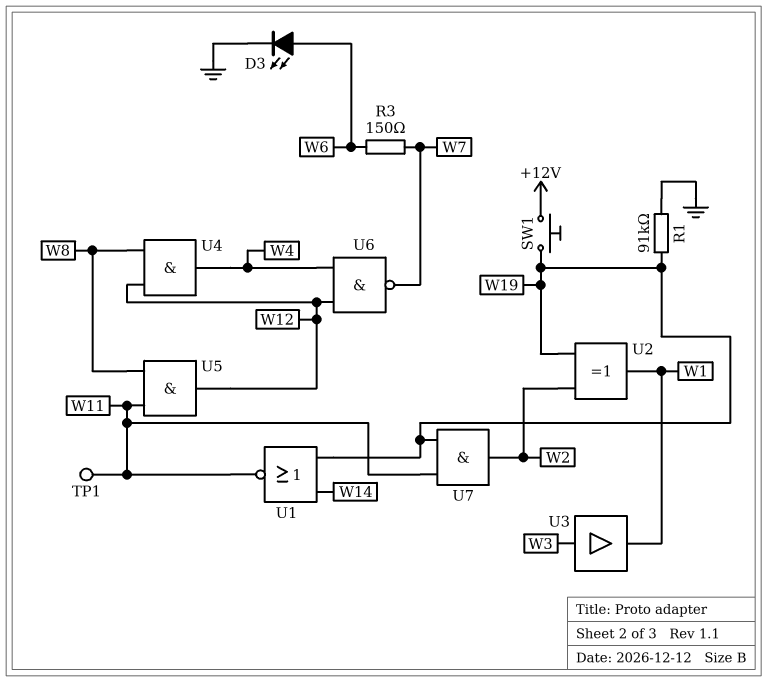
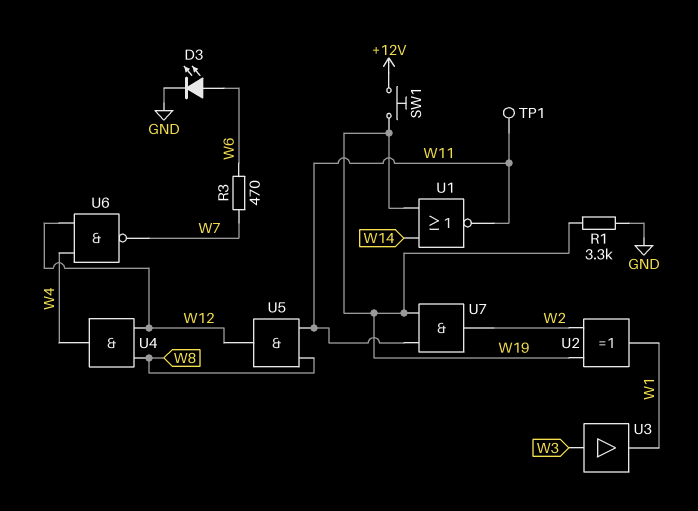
R1: 91k (GND, W19) -> 3.3k (GND, W19)
R3: 150 (W6, W7) -> 470 (W6, W7)

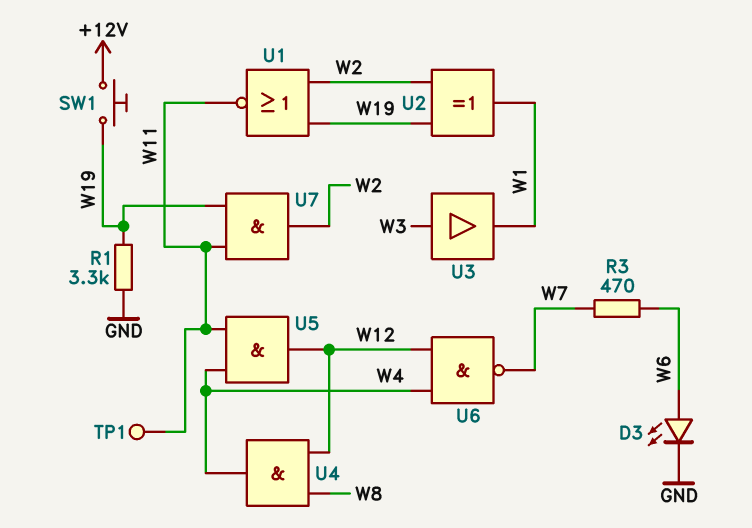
U1: NOR (in W14, in W19, out W11) -> NOR (in W2, in W19, out W11)
U5: AND (in W8, in W11, out W12) -> AND (in W4, in W11, out W12)

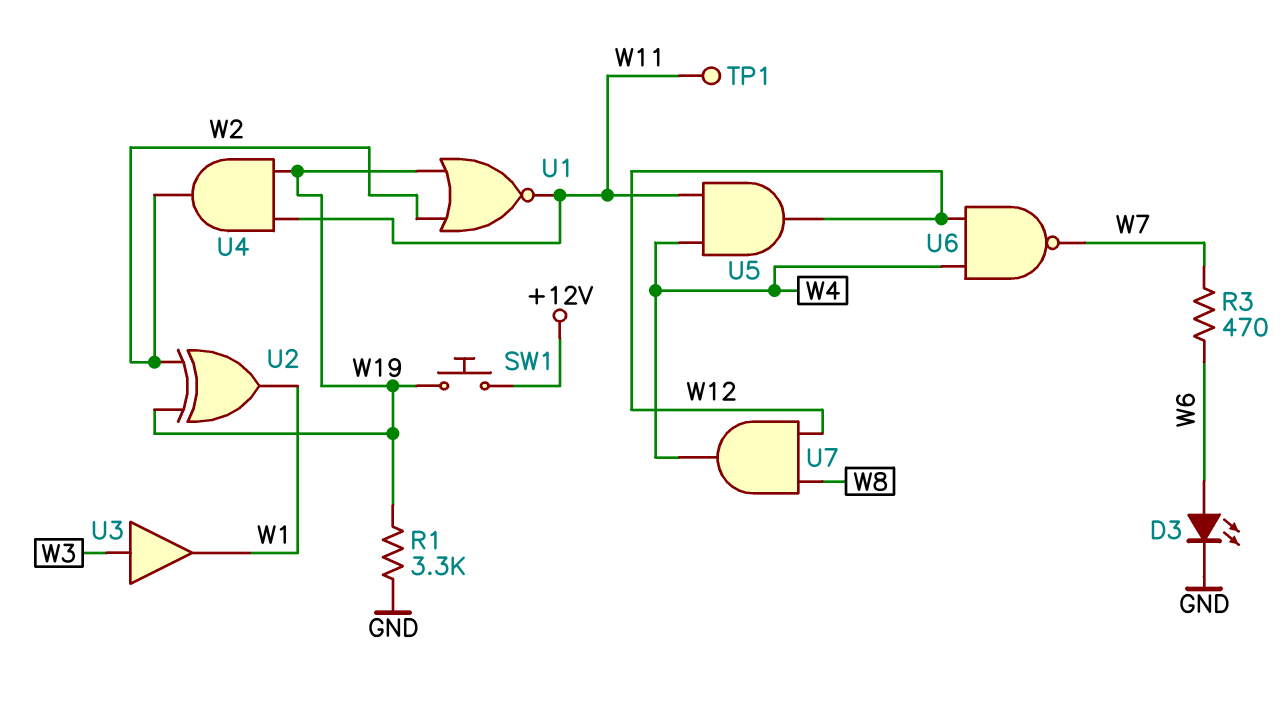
U4: AND (in W8, in W12, out W4) -> AND (in W11, in W19, out W2)
U7: AND (in W11, in W19, out W2) -> AND (in W8, in W12, out W4)

